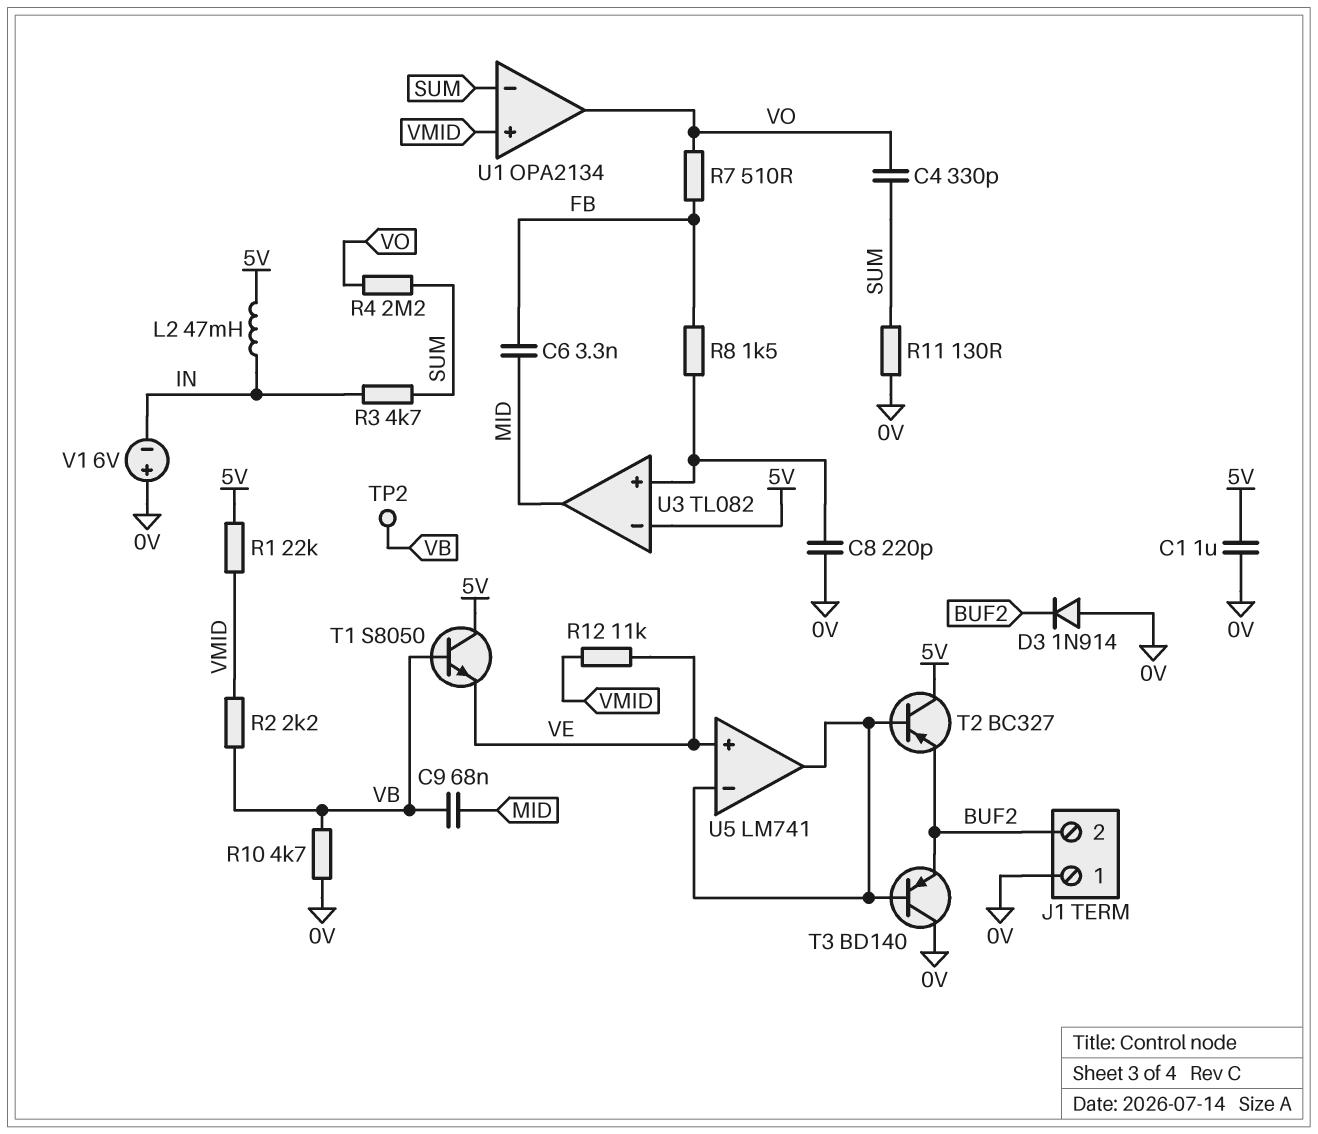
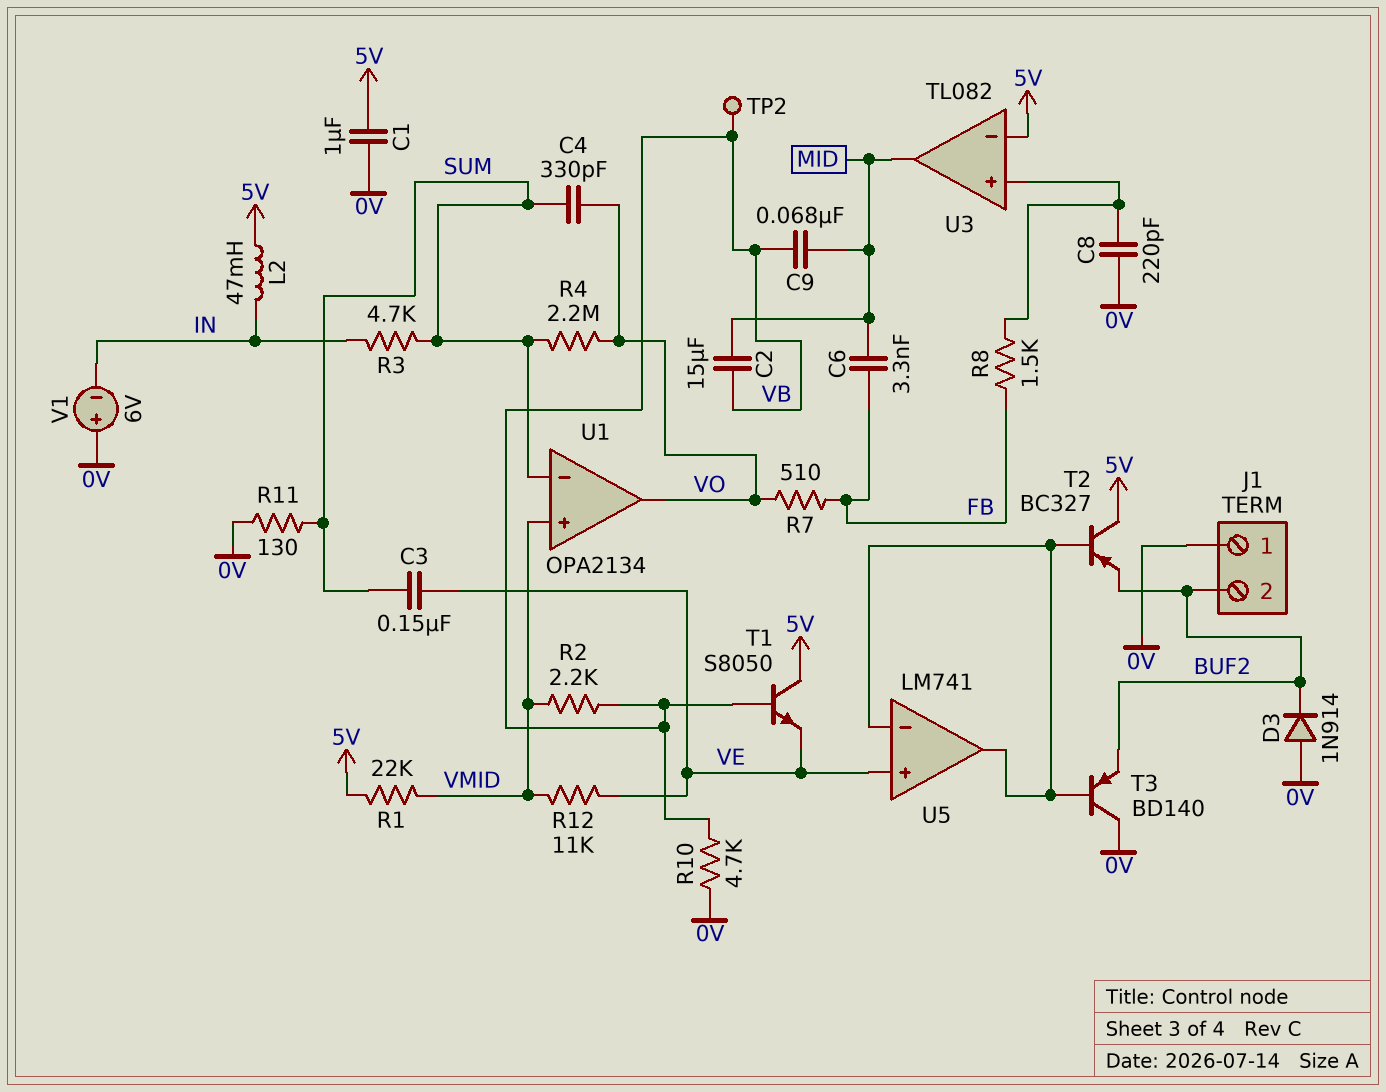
C2: none -> 15uF (MID, VB)
C3: none -> 150nF (SUM, VE)

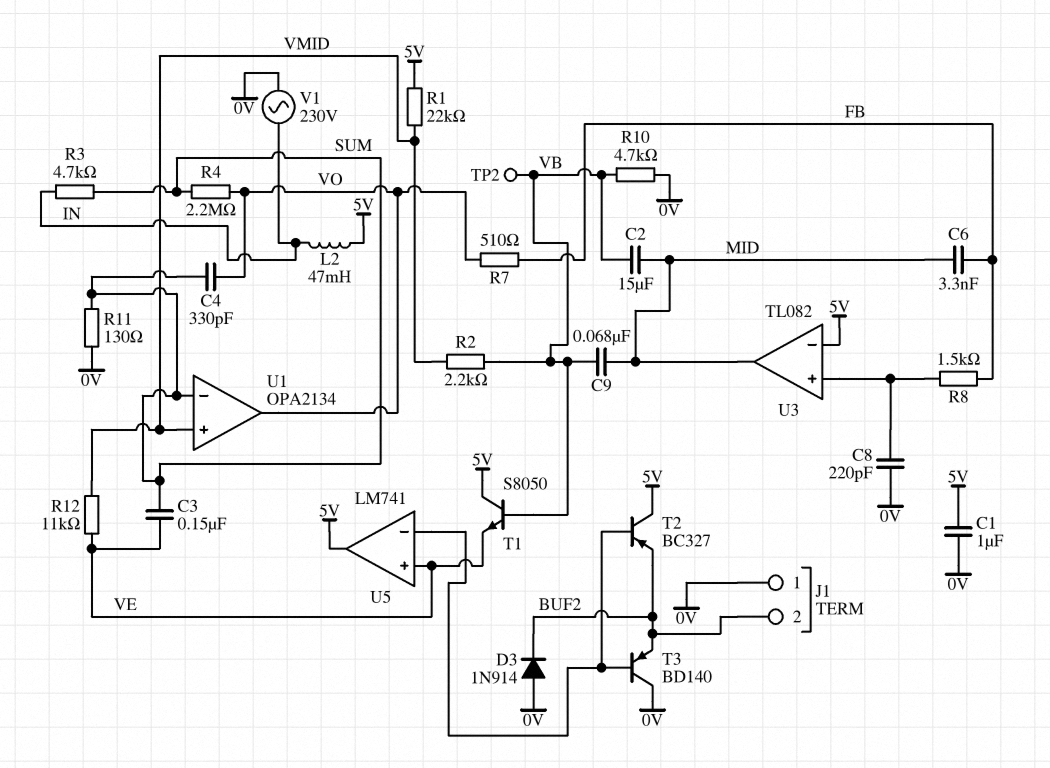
U5 pin out: U5/in- -> 5V
V1: 6V (plus 0V, minus IN) -> AC 230V (0V, IN)

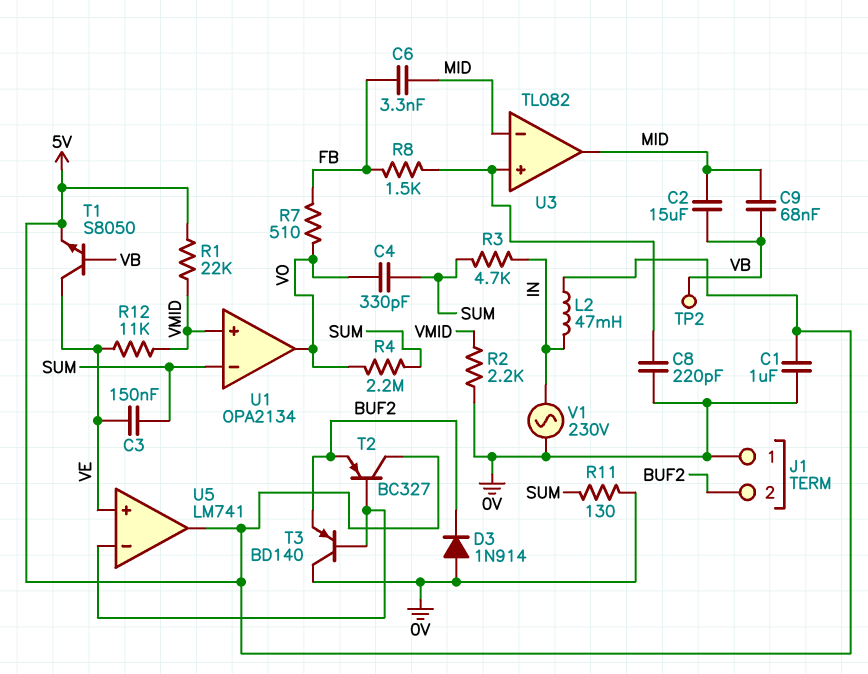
R2: 2.2k (VB, VMID) -> 2.2k (0V, VMID)
R10: 4.7k (0V, VB) -> none
T1: NPN S8050 (B VB, C 5V, E VE) -> NPN S8050 (B VB, C VE, E 5V)
U3 pin in-: 5V -> MID

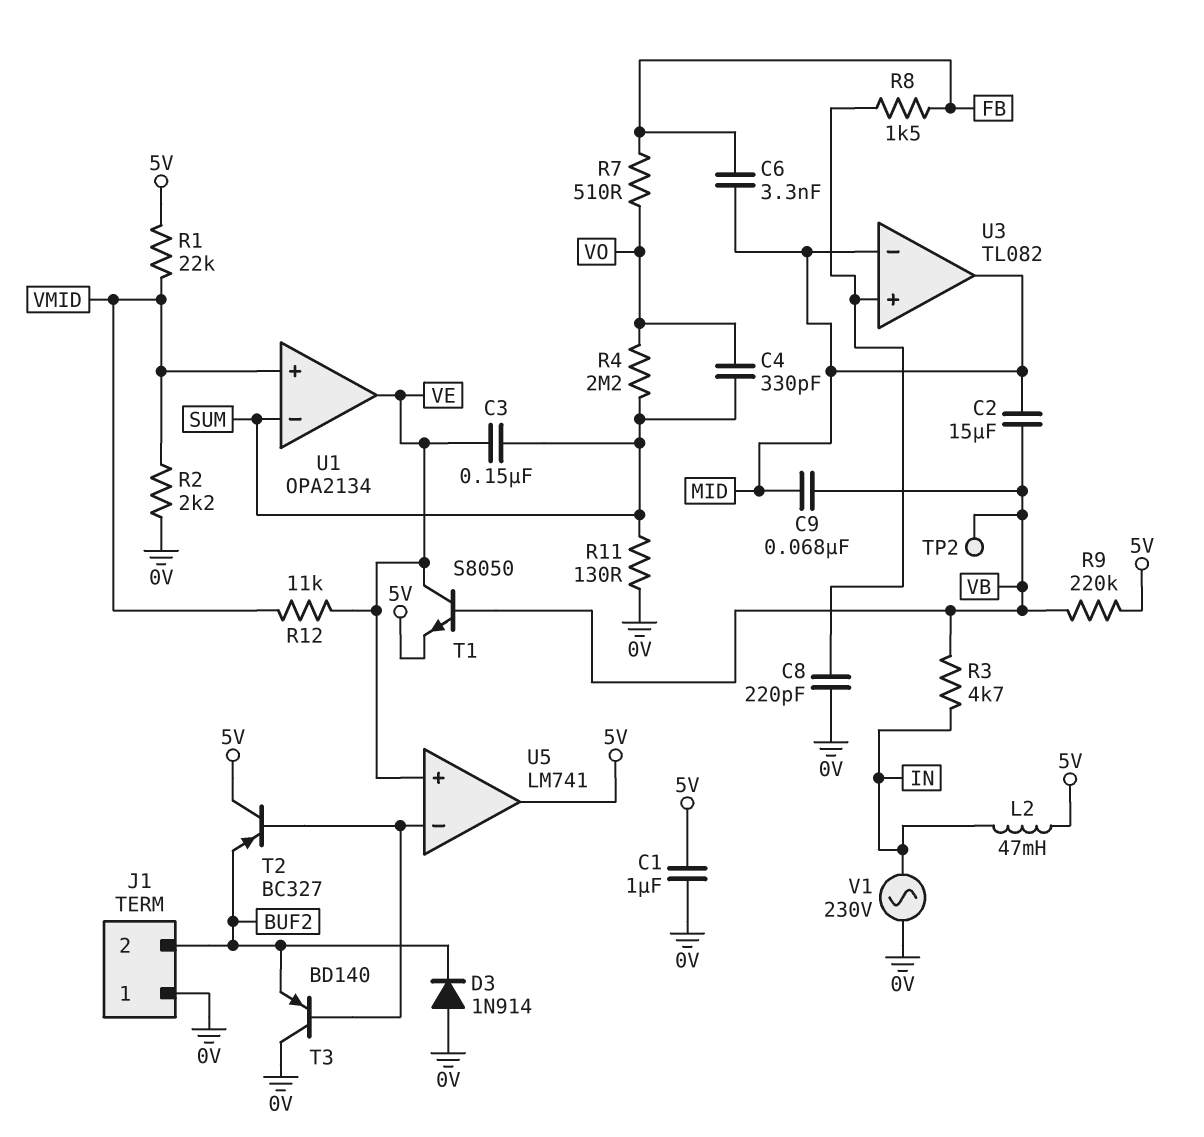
R3: 4.7k (IN, SUM) -> 4.7k (IN, VB)
R9: none -> 220k (5V, VB)
U1 pin out: VO -> VE

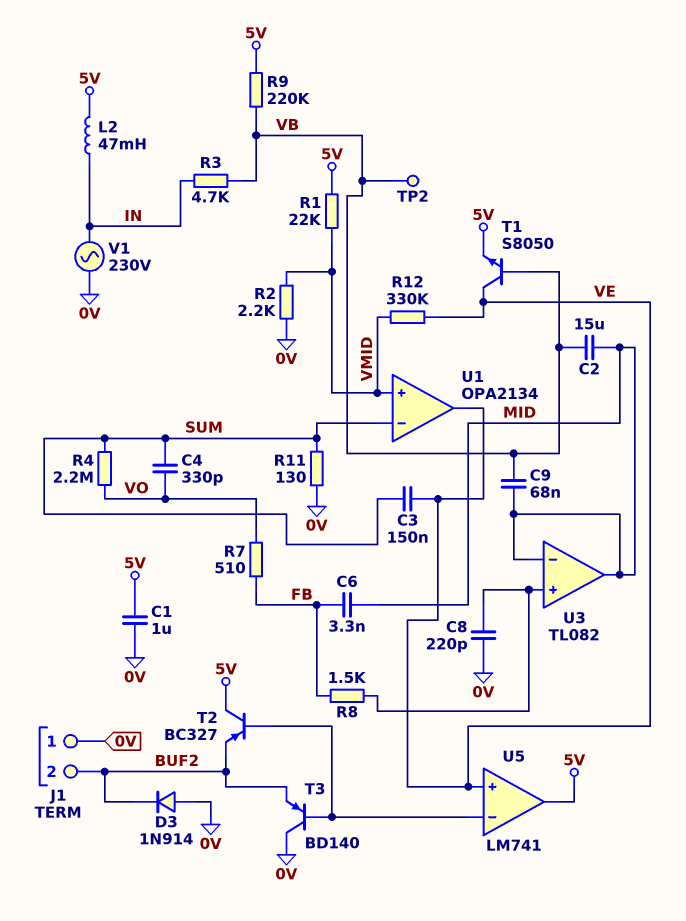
R12: 11k (VE, VMID) -> 330k (VE, VMID)

